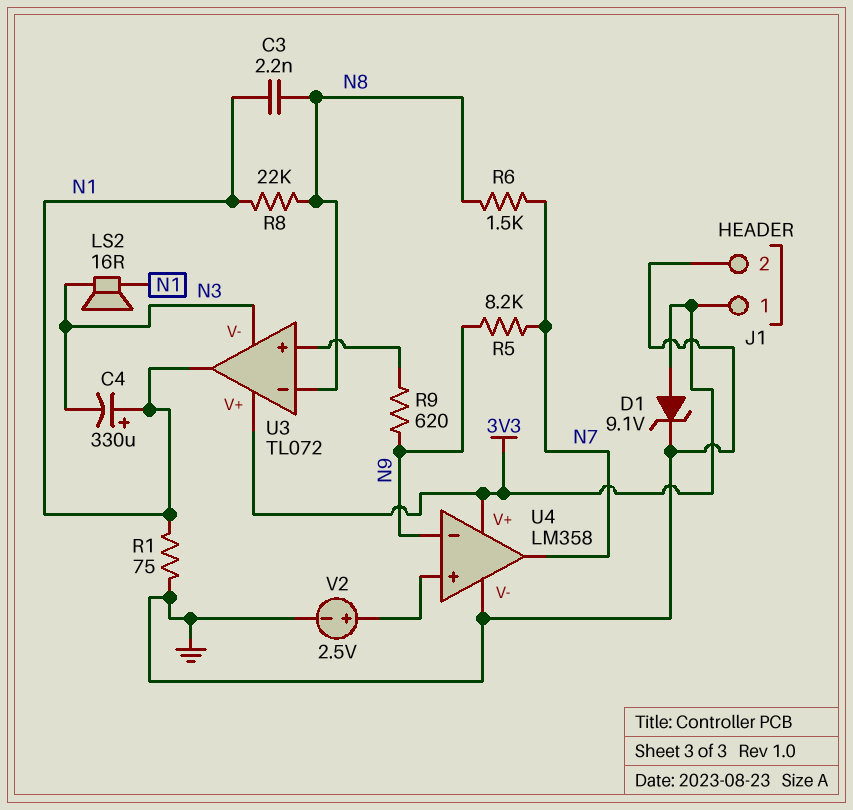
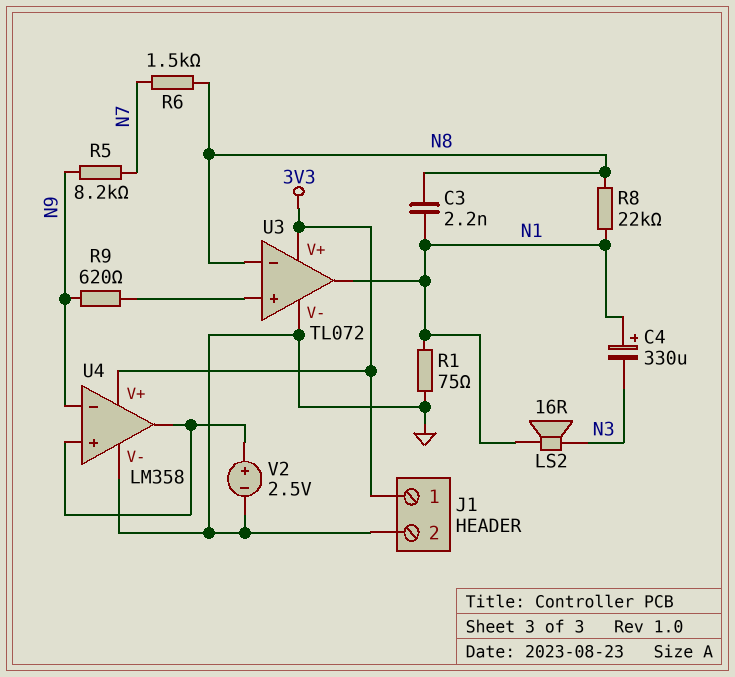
D1: zener 9.1V (A 3V3, K GND) -> none
U3 pin V-: N3 -> GND
U4 pin out: N7 -> U4/in+

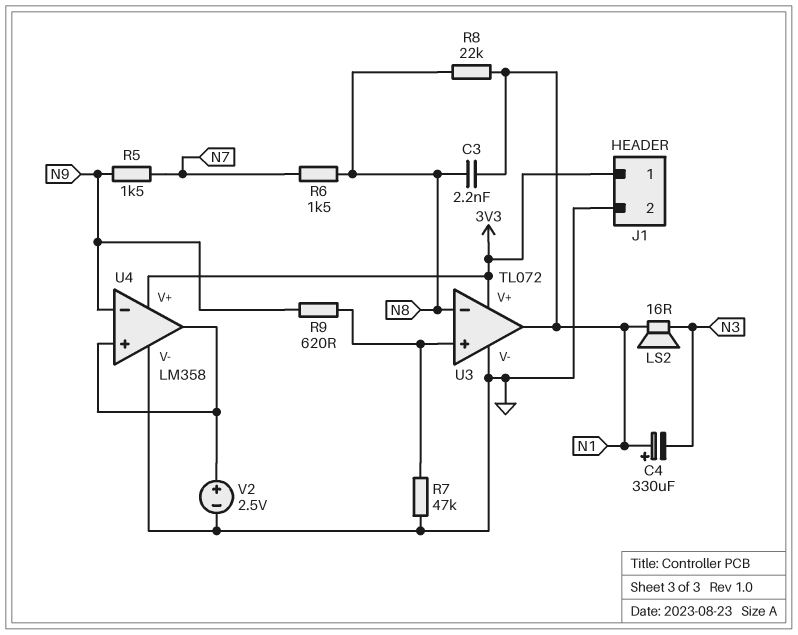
R1: 75 (GND, N1) -> none
R5: 8.2k (N7, N9) -> 1.5k (N7, N9)
R7: none -> 47k (GND, U3/in+)

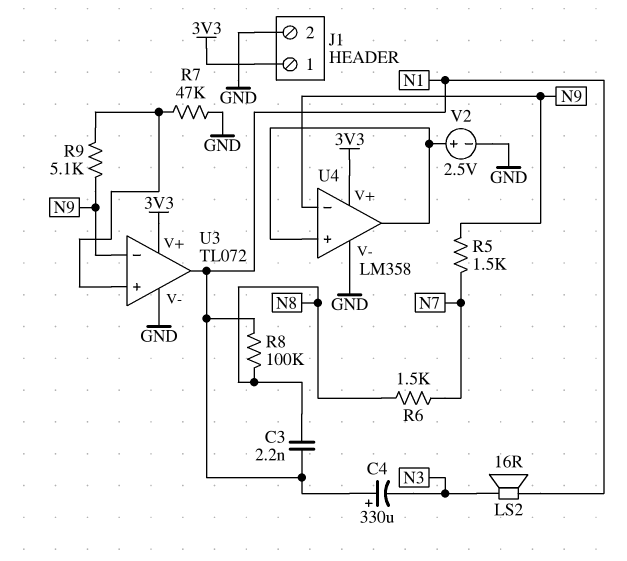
R8: 22k (N1, N8) -> 100k (N1, N8)
R9: 620 (N9, U3/in+) -> 5.1k (N9, U3/in+)
U3 pin in-: N8 -> N9

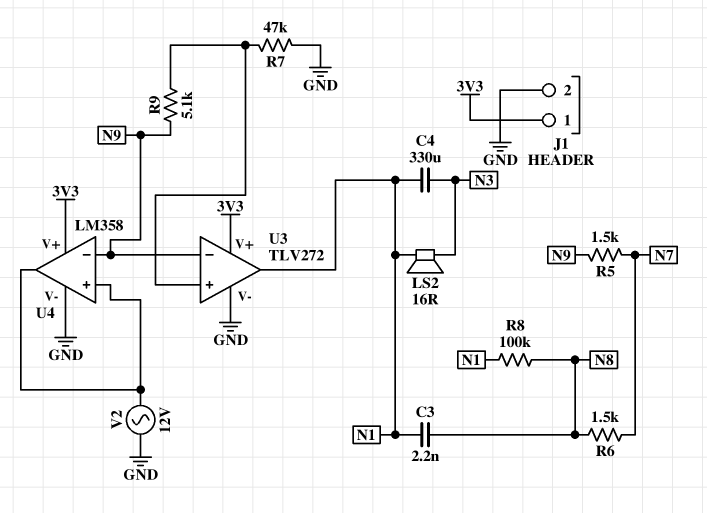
C4: 330uF (plus N1, minus N3) -> 330uF (N1, N3)
U3: TL072 -> TLV272
V2: 2.5V (plus U4/in+, minus GND) -> AC 12V (GND, U4/in+)

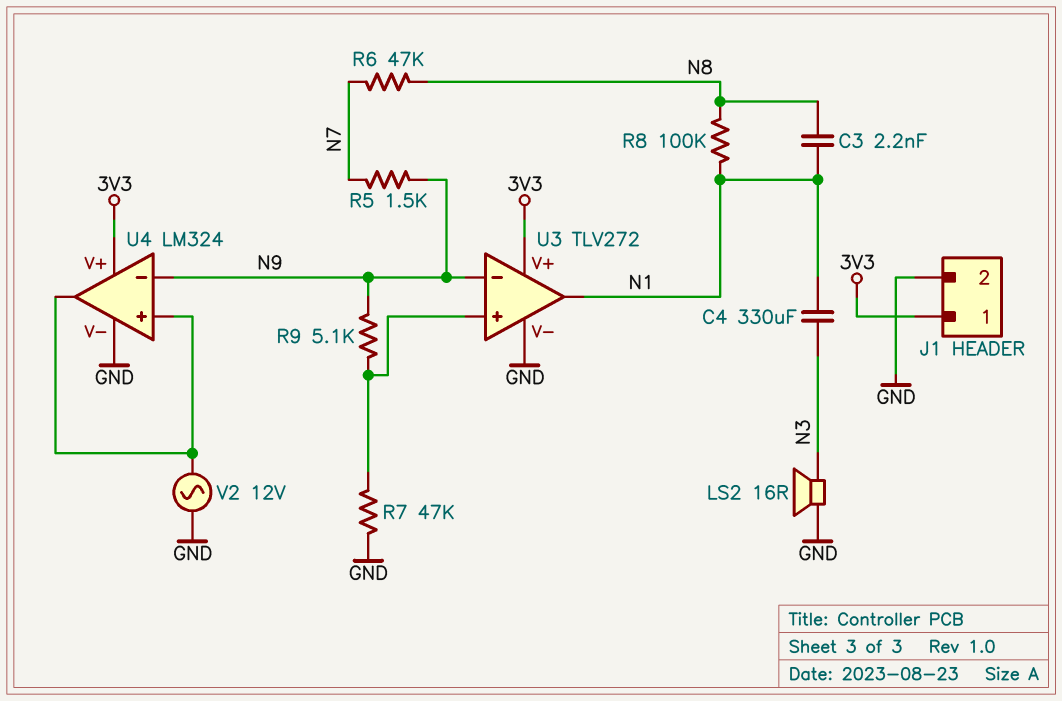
LS2: speaker 16R (N1, N3) -> speaker 16R (GND, N3)
R6: 1.5k (N7, N8) -> 47k (N7, N8)
U4: LM358 -> LM324

